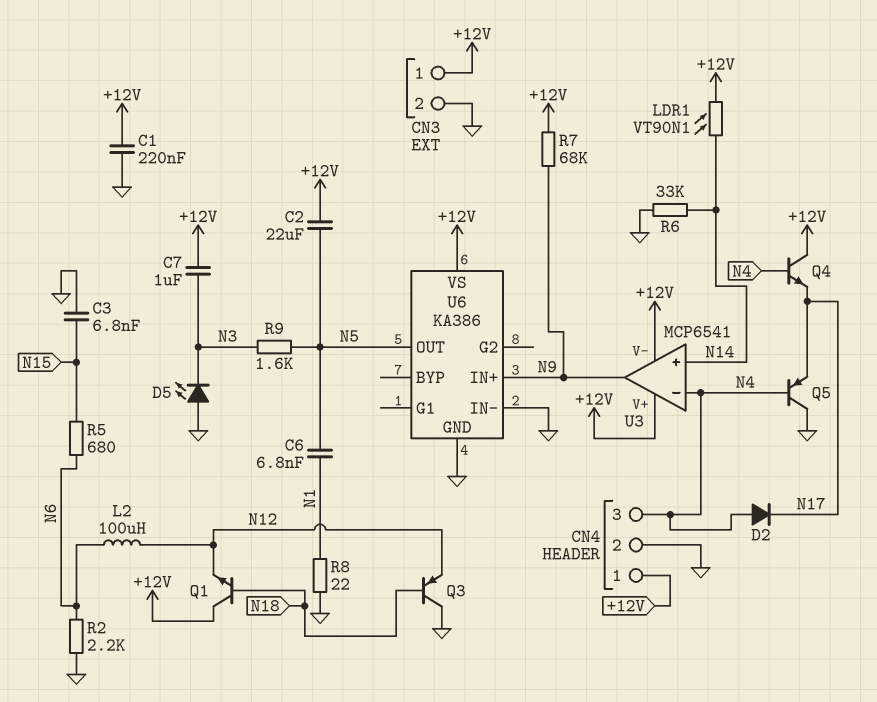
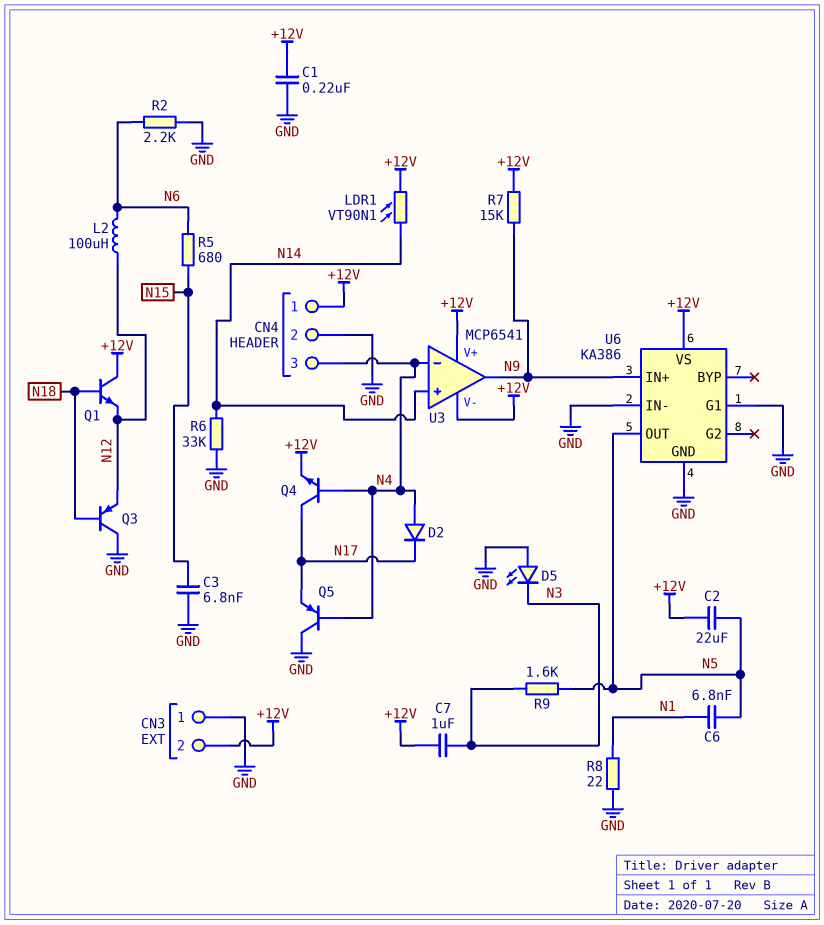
CN3 pin 1: +12V -> GND
CN3 pin 2: GND -> +12V
Q4: NPN (B N4, C +12V, E N17) -> NPN (B N4, C N17, E +12V)
R7: 68k (+12V, N9) -> 15k (+12V, N9)
U6 pin G1: none -> GND

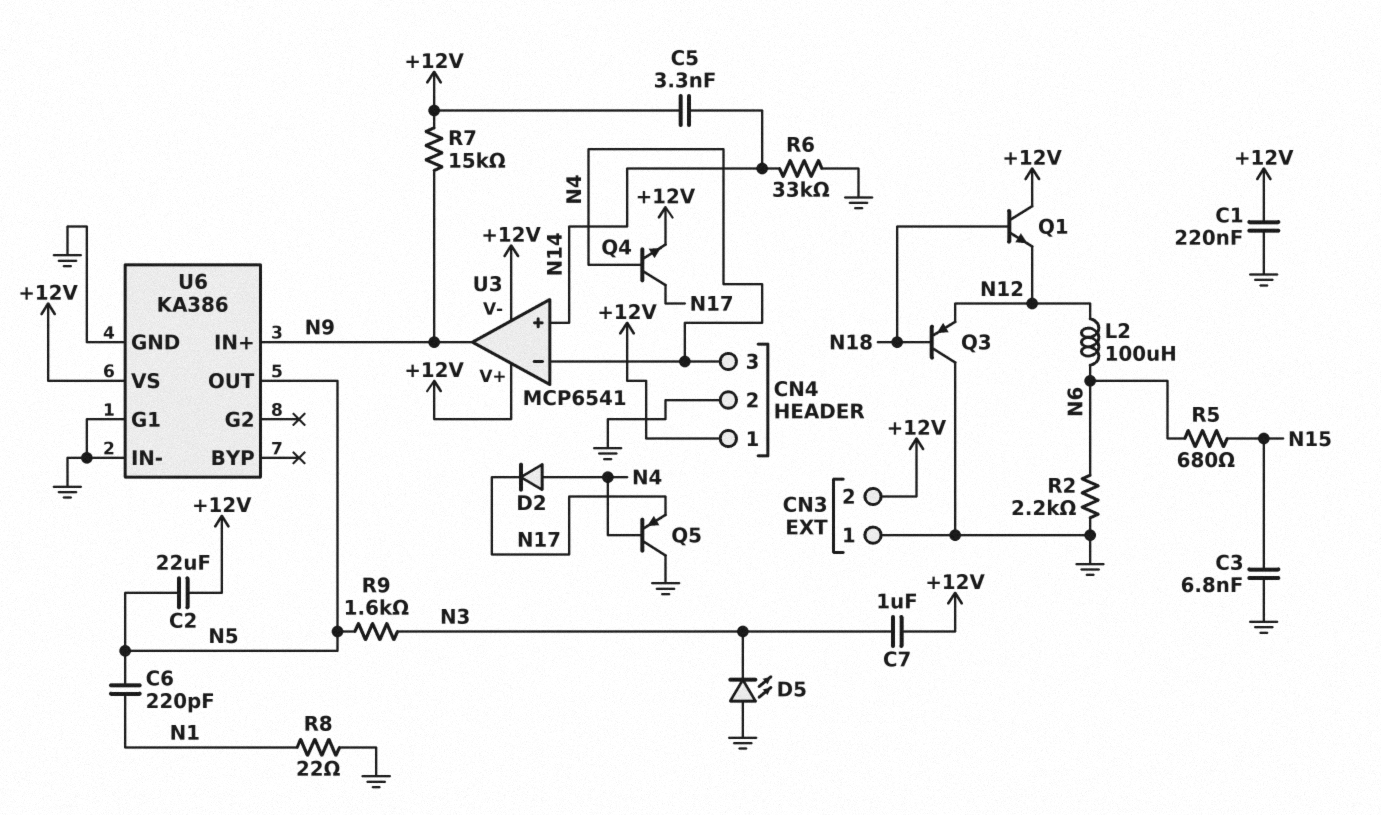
C5: none -> 3.3nF (+12V, N14)
C6: 6.8nF (N1, N5) -> 220pF (N1, N5)
LDR1: VT90N1 (+12V, N14) -> none

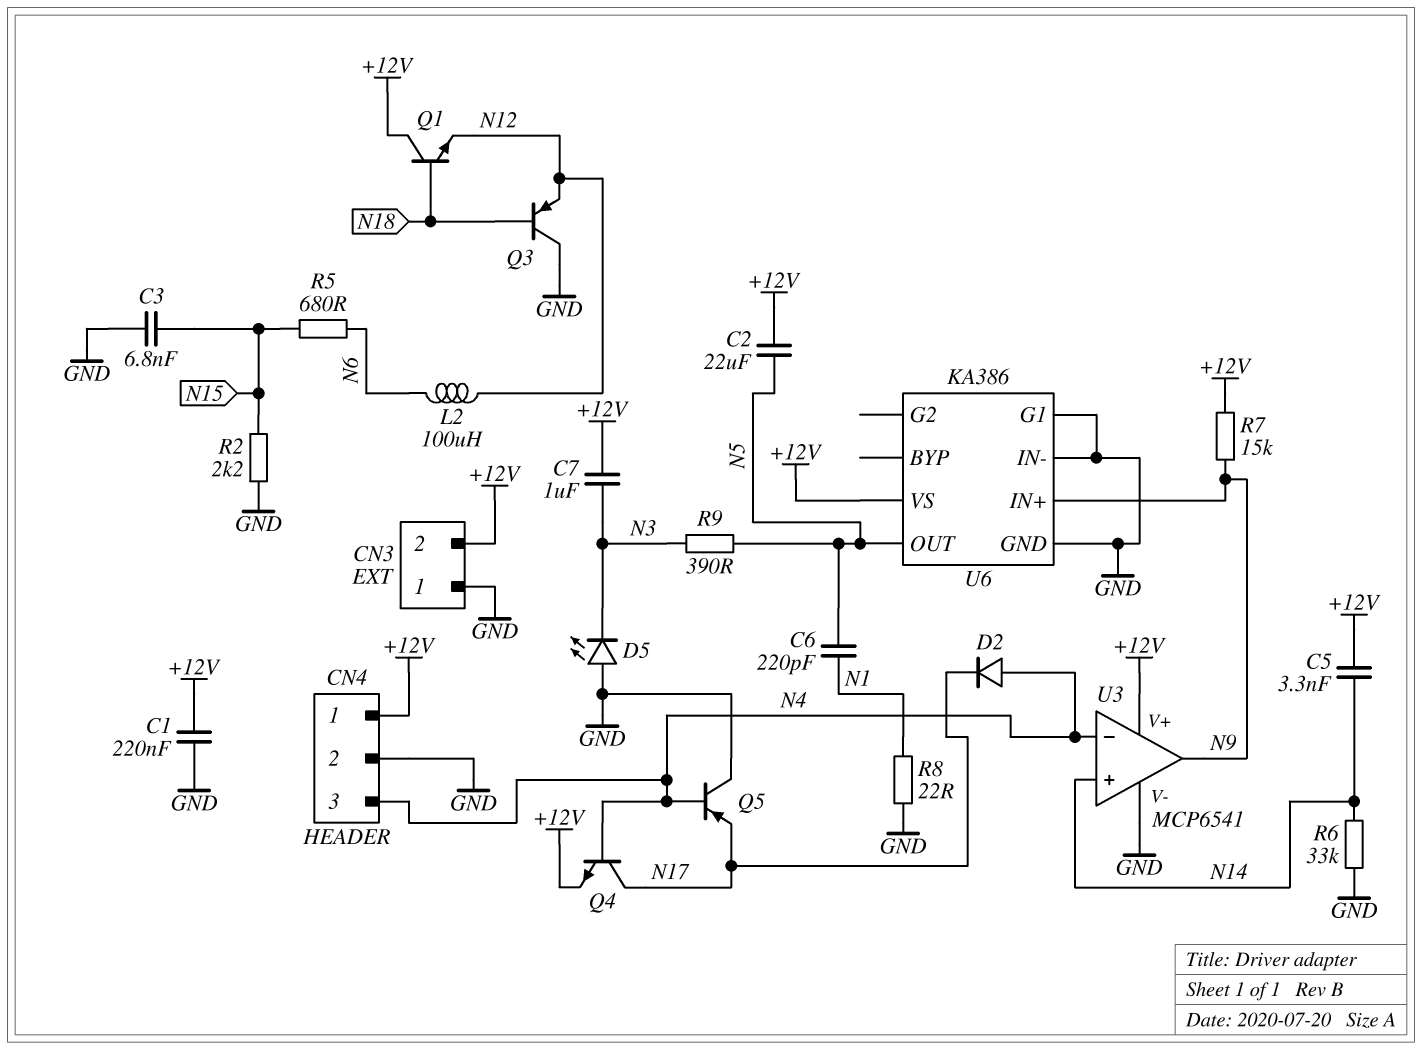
R2: 2.2k (GND, N6) -> 2.2k (GND, N15)
R9: 1.6k (N3, N5) -> 390 (N3, N5)
U3 pin V-: +12V -> GND

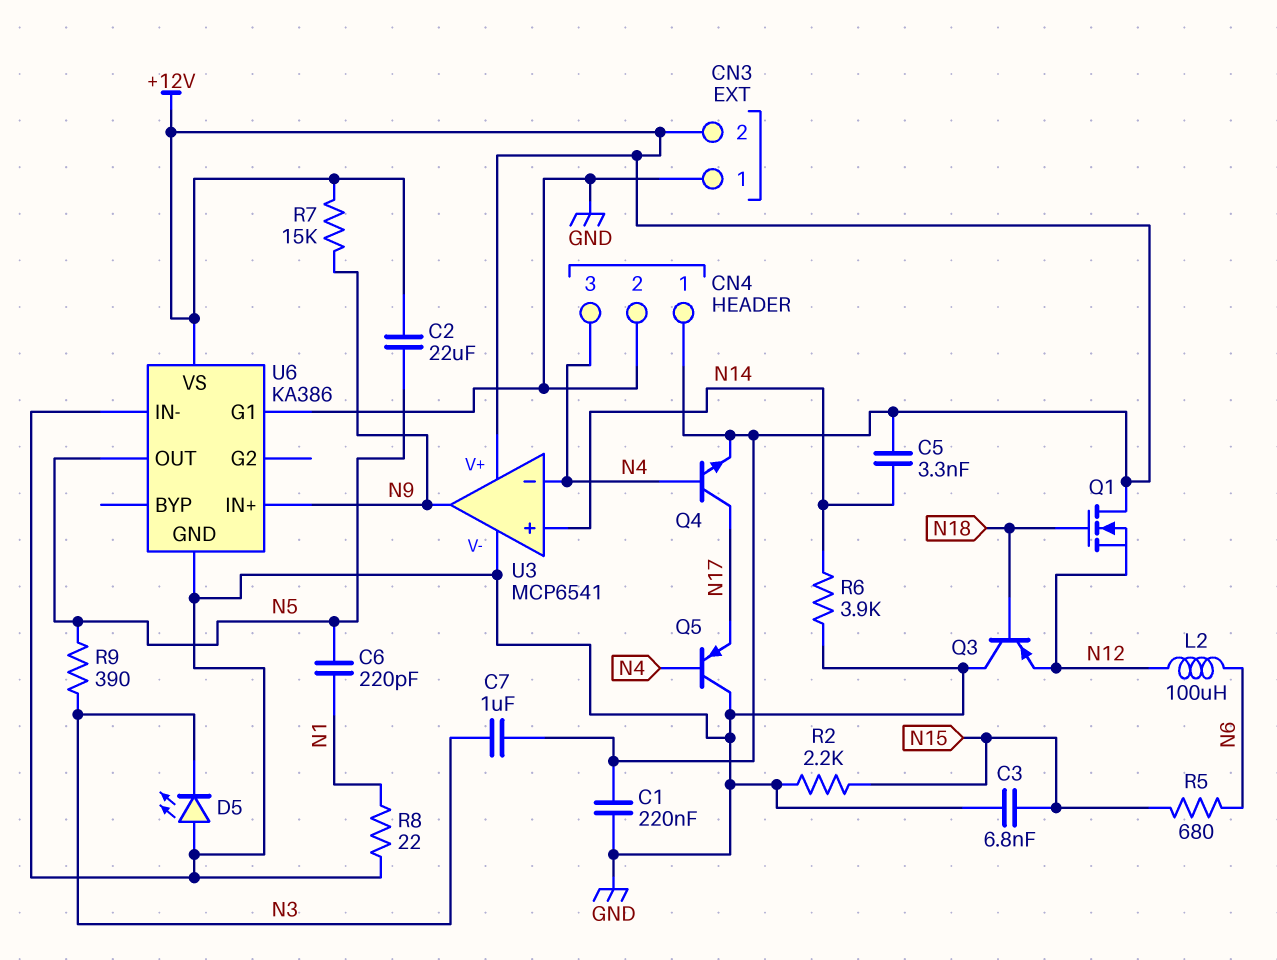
D2: diode (A N4, K N17) -> none
Q1: NPN (B N18, C +12V, E N12) -> NMOS (G N18, D +12V, S N12)
R6: 33k (GND, N14) -> 3.9k (GND, N14)

